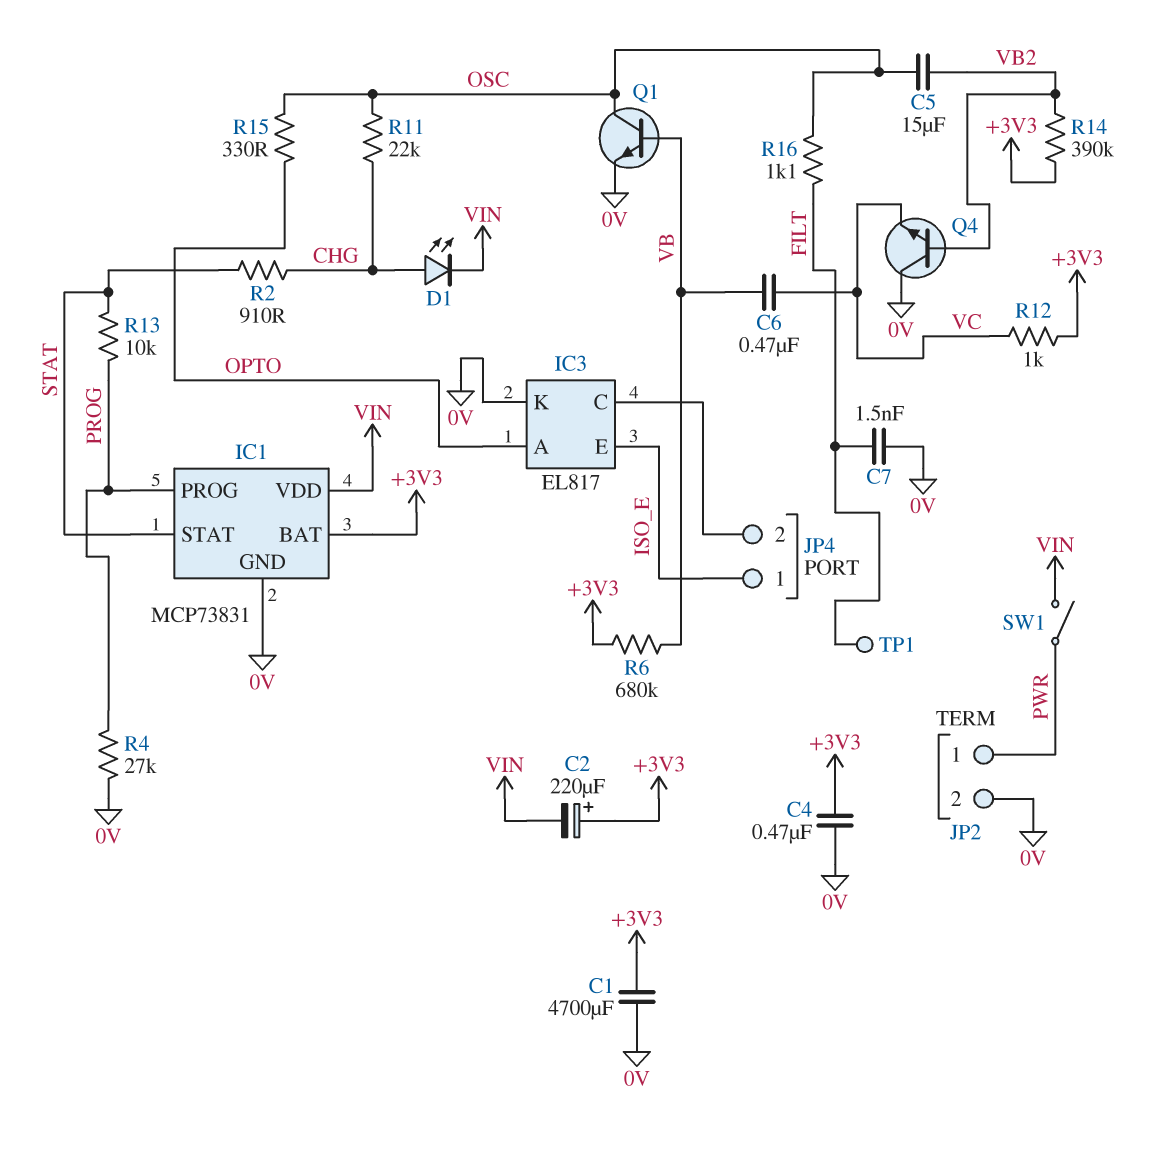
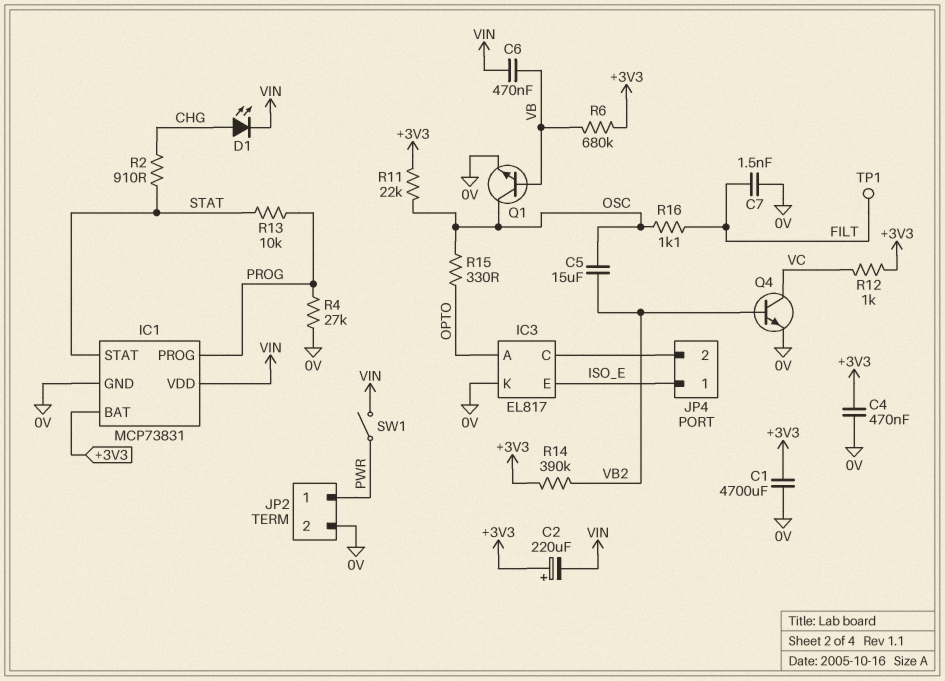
C6: 470nF (VB, VC) -> 470nF (VB, VIN)
Q4: NPN (B VB2, C 0V, E VC) -> NPN (B VB2, C VC, E 0V)
R11: 22k (CHG, OSC) -> 22k (+3V3, OSC)

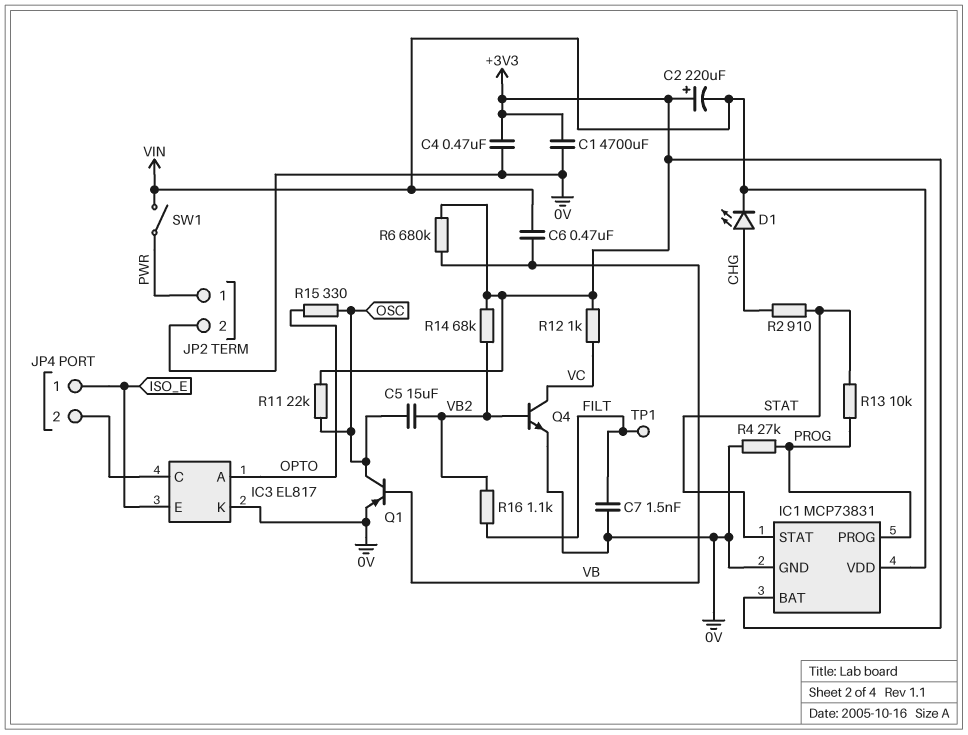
Q1: NPN (B VB, C OSC, E 0V) -> PNP (B VB, C OSC, E 0V)
R14: 390k (+3V3, VB2) -> 68k (+3V3, VB2)
R16: 1.1k (FILT, OSC) -> 1.1k (FILT, VB2)

